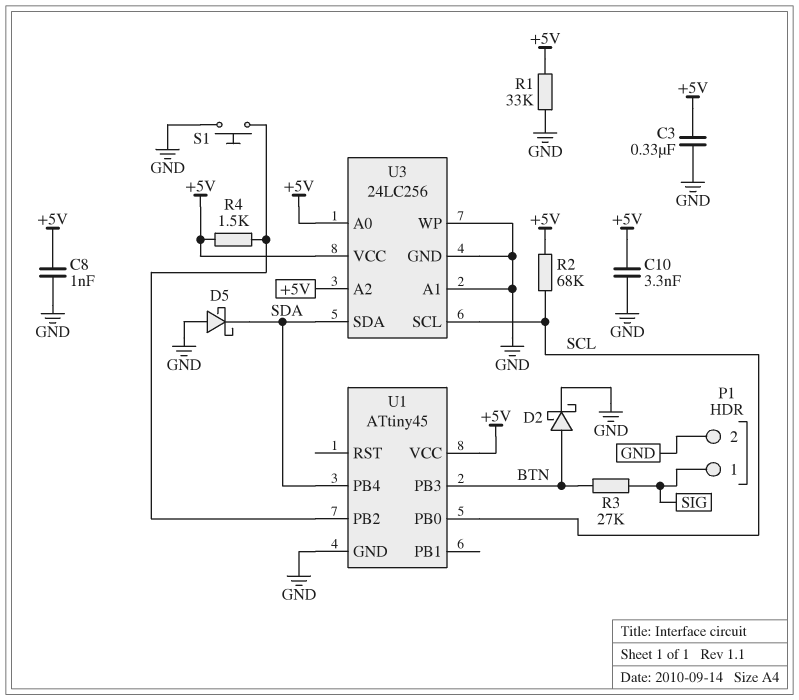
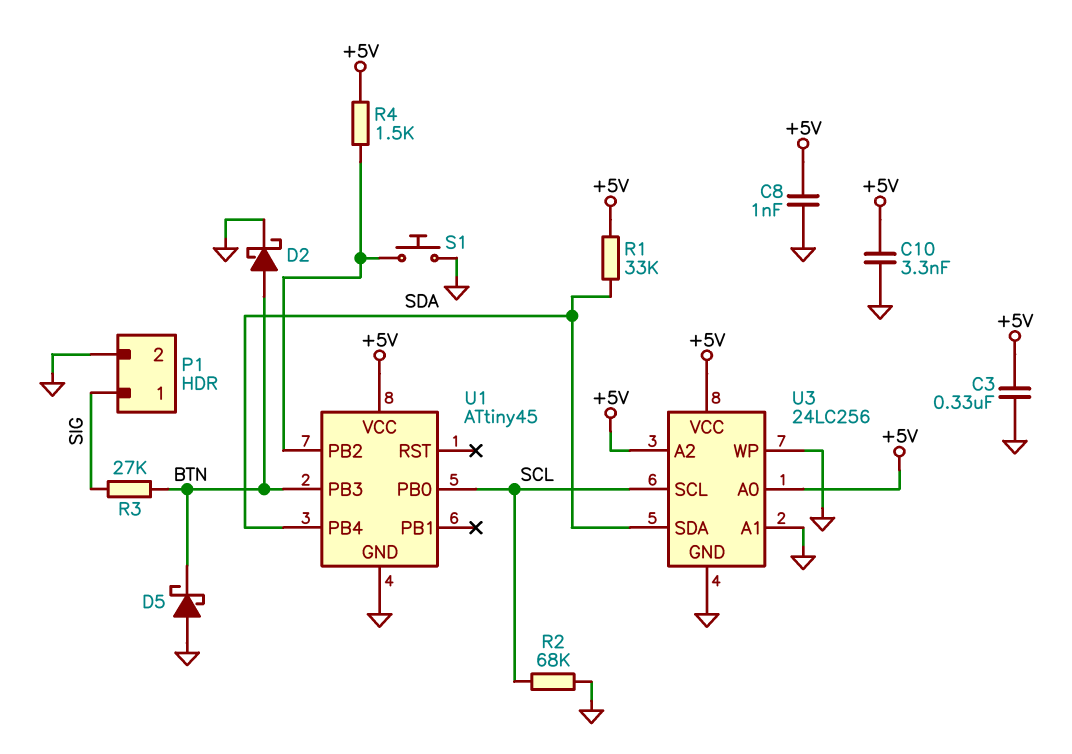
D5: schottky (A GND, K SDA) -> schottky (A GND, K BTN)
R1: 33k (+5V, GND) -> 33k (+5V, SDA)
R2: 68k (+5V, SCL) -> 68k (GND, SCL)

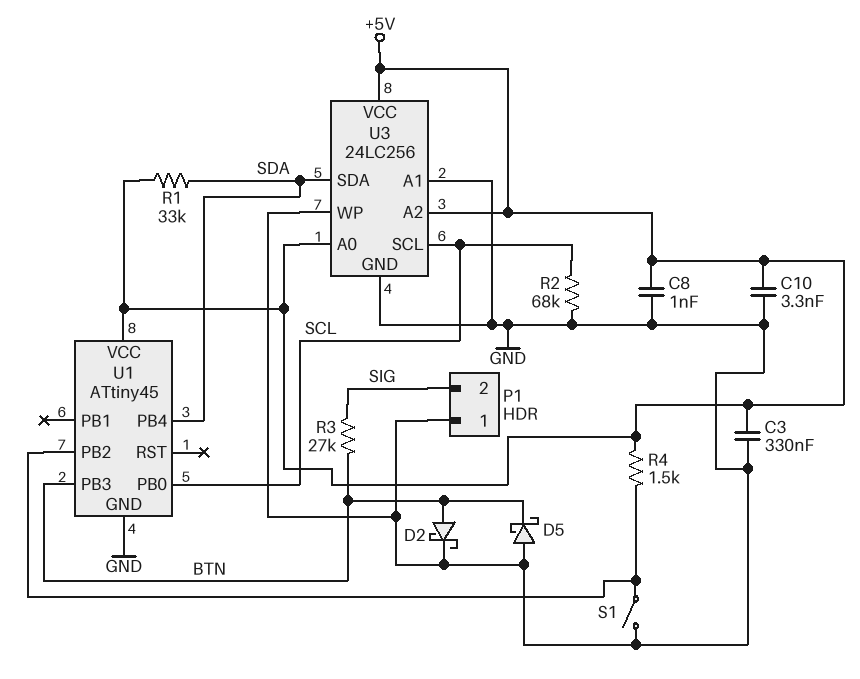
P1 pin 1: SIG -> GND
P1 pin 2: GND -> SIG
S1: button (GND, U1/PB2) -> switch (GND, U1/PB2)

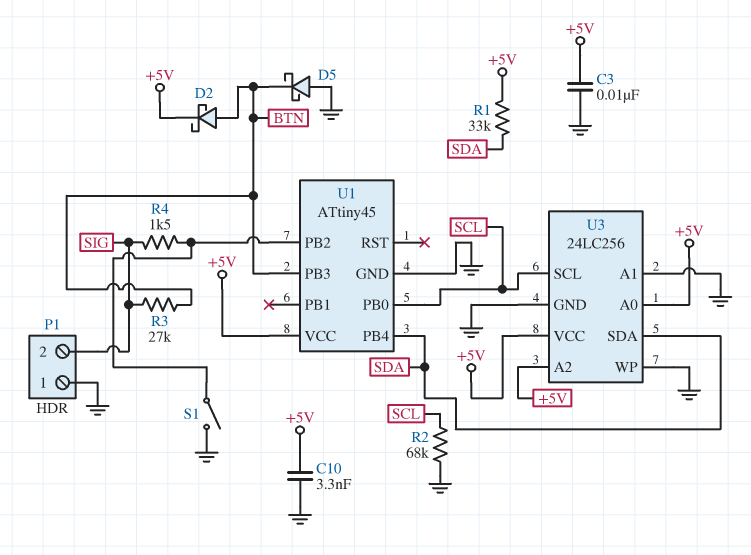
C3: 330nF (+5V, GND) -> 10nF (+5V, GND)
C8: 1nF (+5V, GND) -> none
D2: schottky (A BTN, K GND) -> schottky (A BTN, K +5V)
R4: 1.5k (+5V, U1/PB2) -> 1.5k (SIG, U1/PB2)

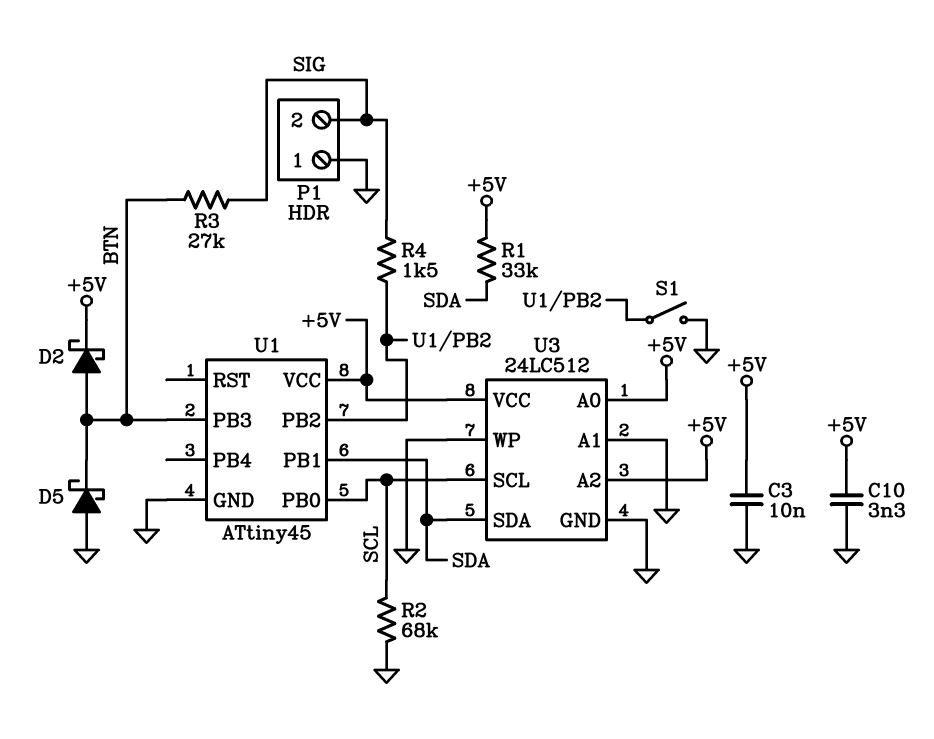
U1 pin PB1: none -> SDA
U1 pin PB4: SDA -> none
U3: 24LC256 -> 24LC512

